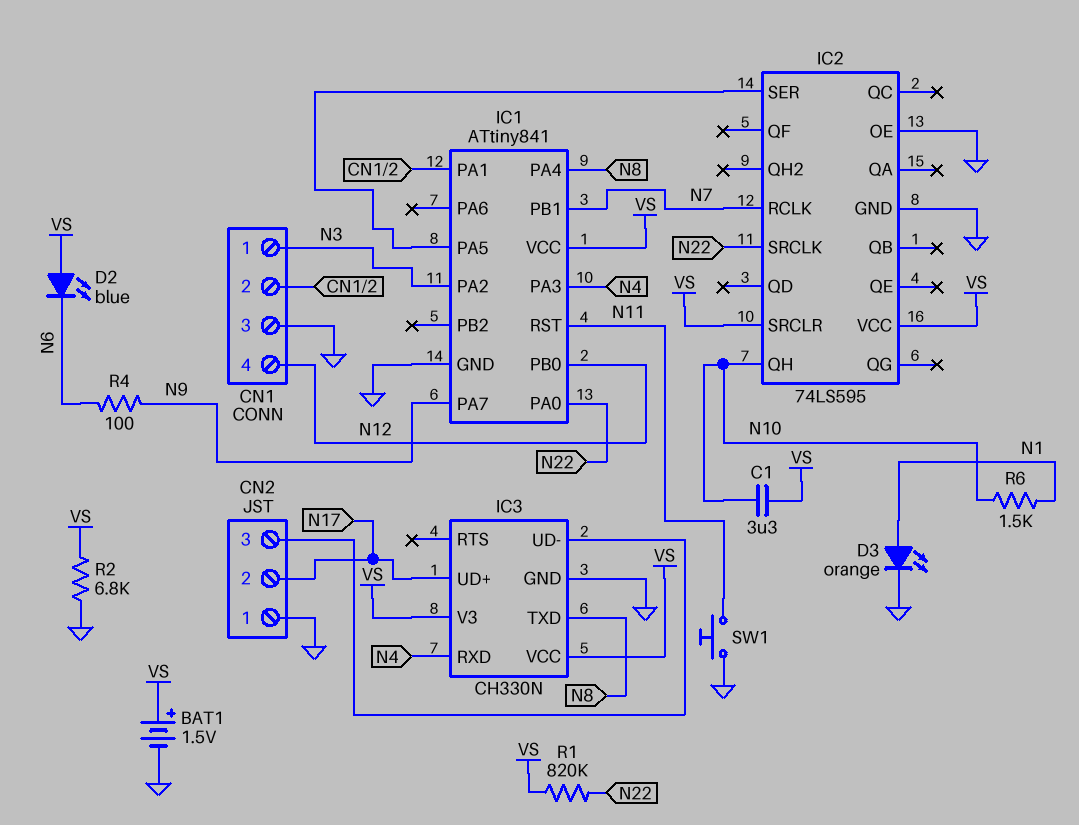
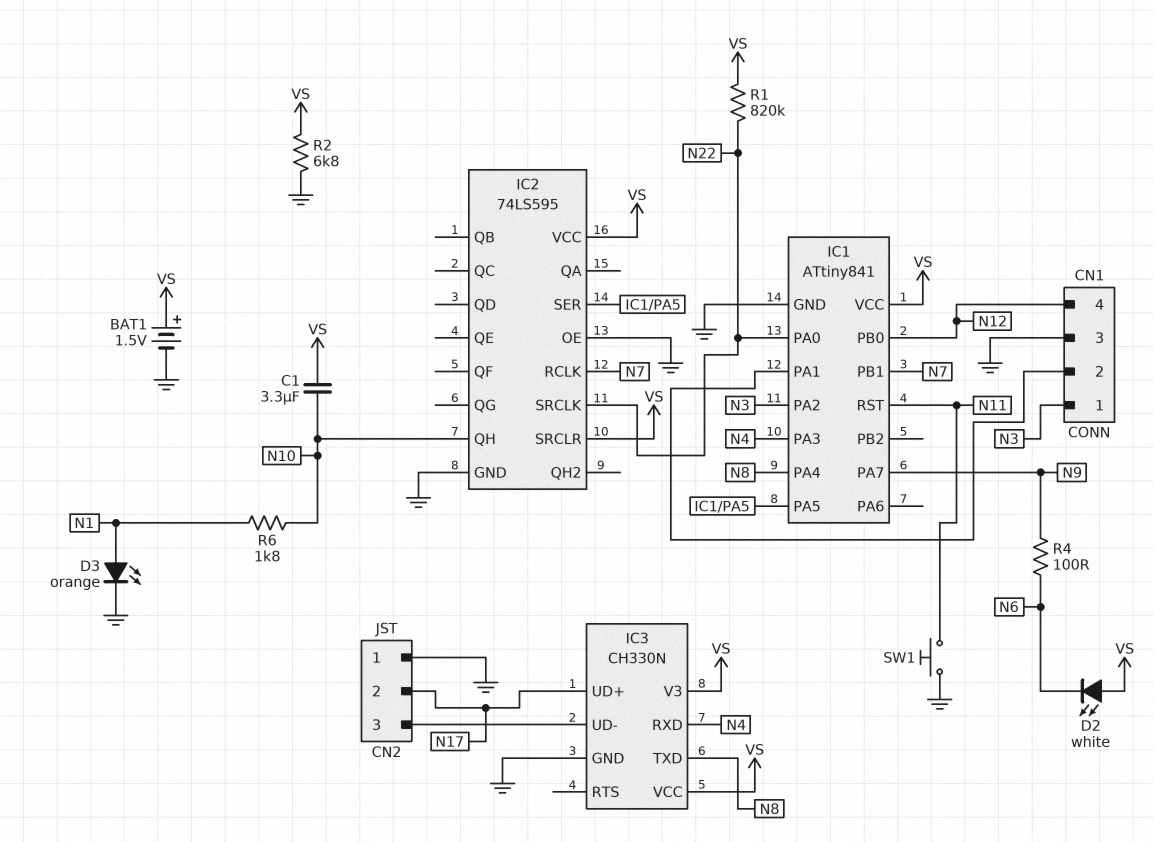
D2: LED blue (A VS, K N6) -> LED white (A VS, K N6)
R6: 1.5k (N1, N10) -> 1.8k (N1, N10)

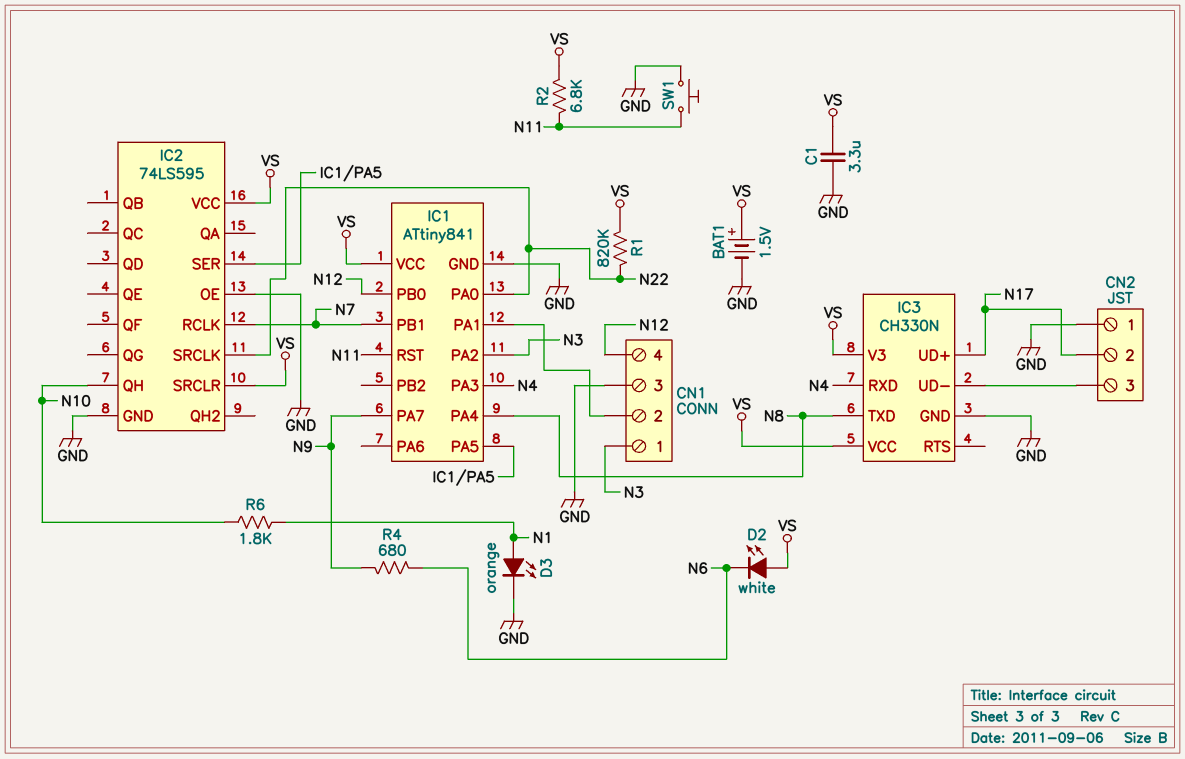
C1: 3.3uF (N10, VS) -> 3.3uF (GND, VS)
R2: 6.8k (GND, VS) -> 6.8k (N11, VS)
R4: 100 (N6, N9) -> 680 (N6, N9)

